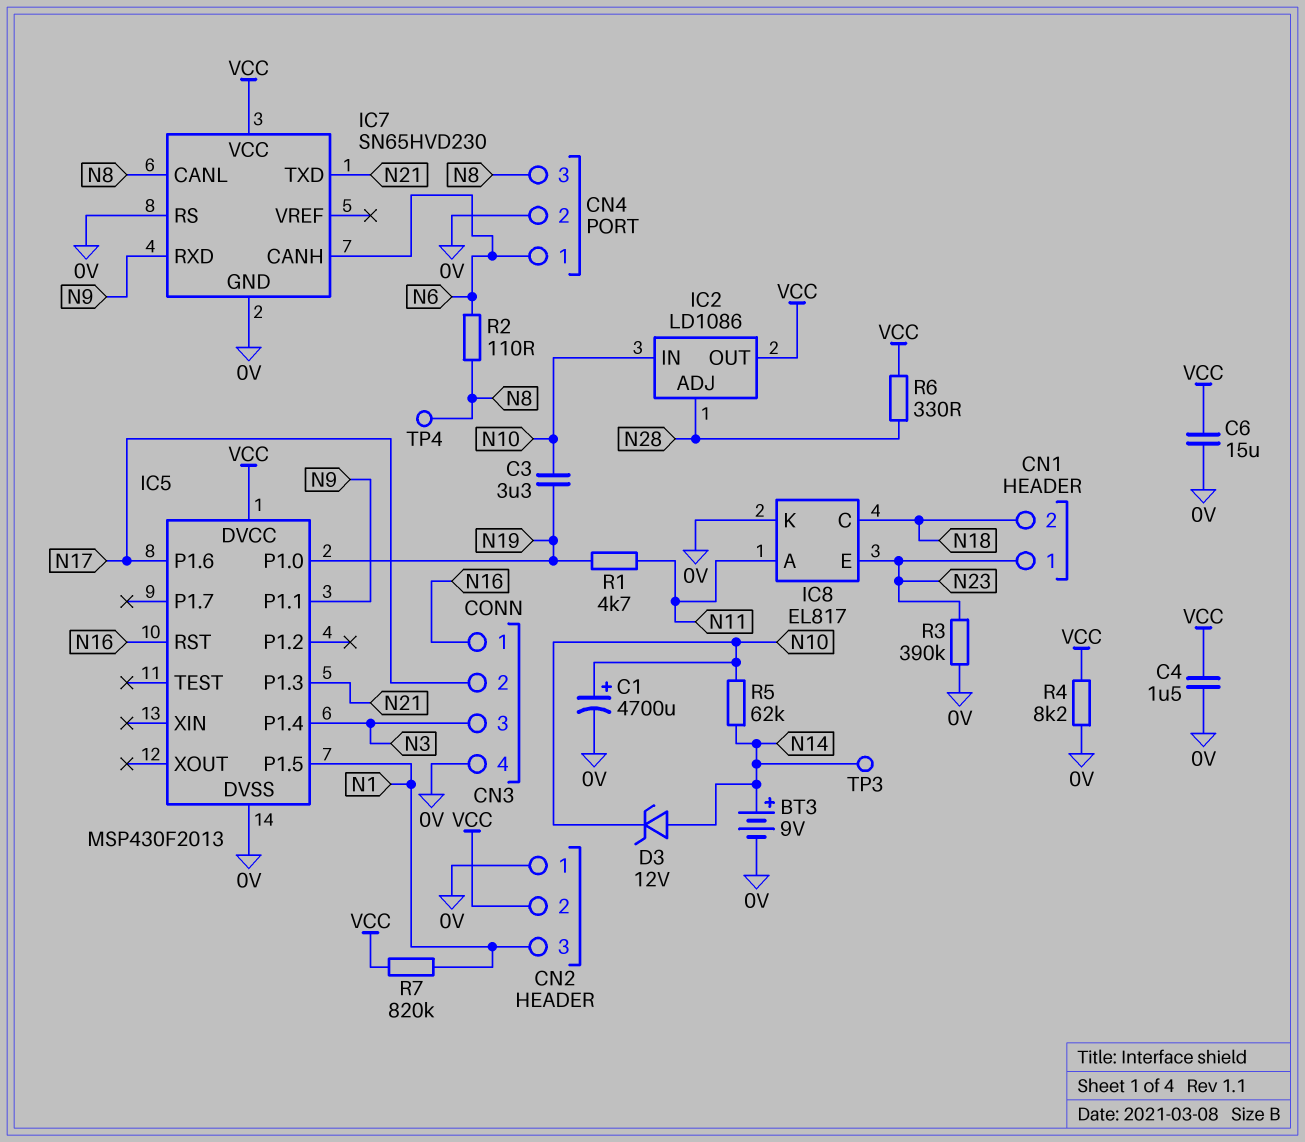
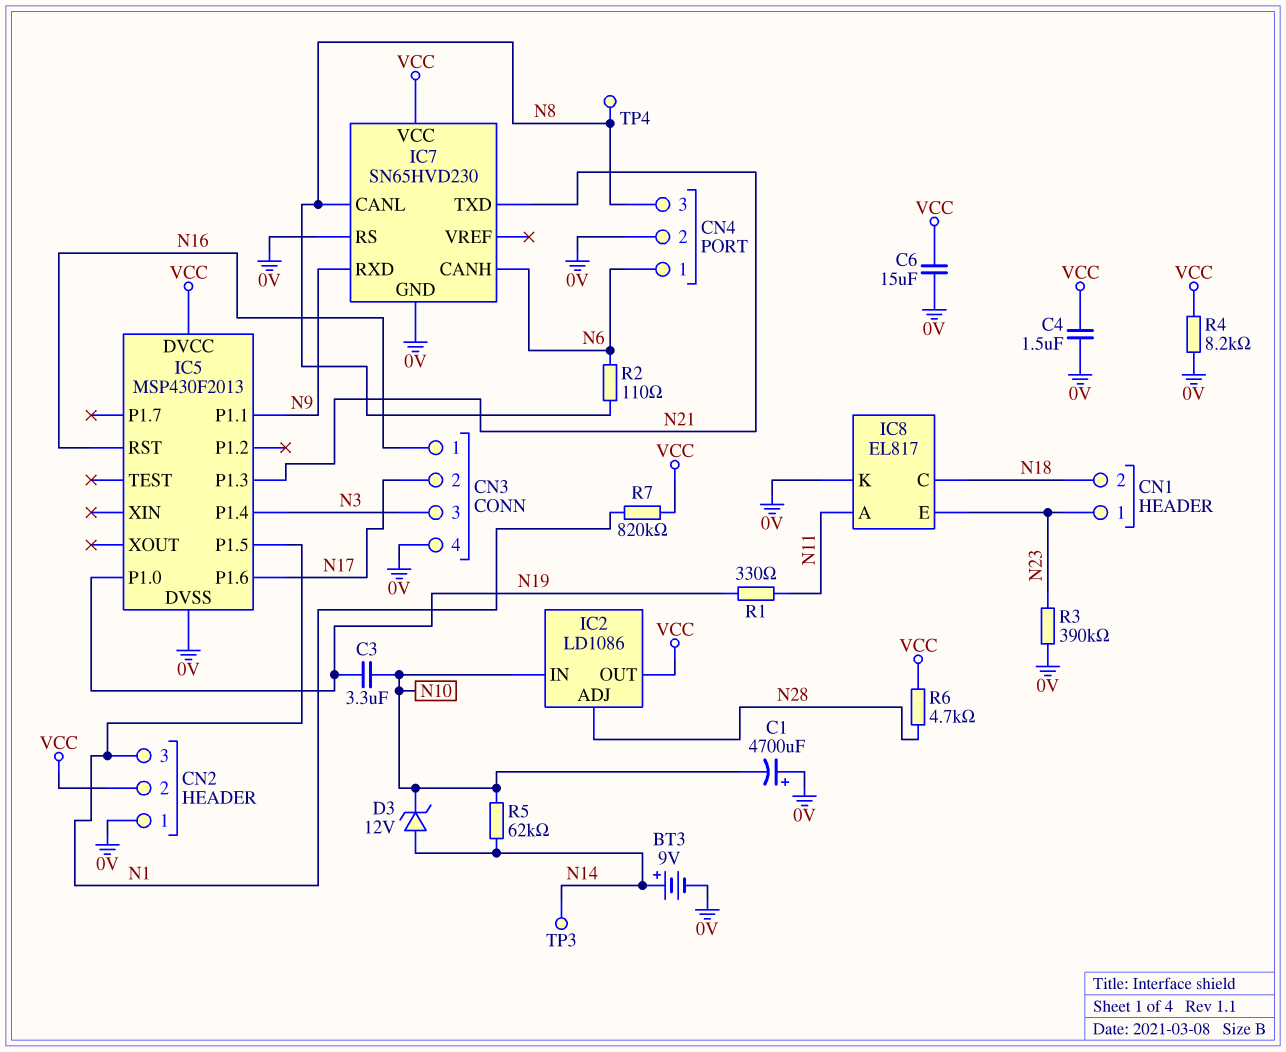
C1: 4700uF (plus N10, minus 0V) -> 4700uF (plus 0V, minus N10)
R1: 4.7k (N11, N19) -> 330 (N11, N19)
R6: 330 (N28, VCC) -> 4.7k (N28, VCC)

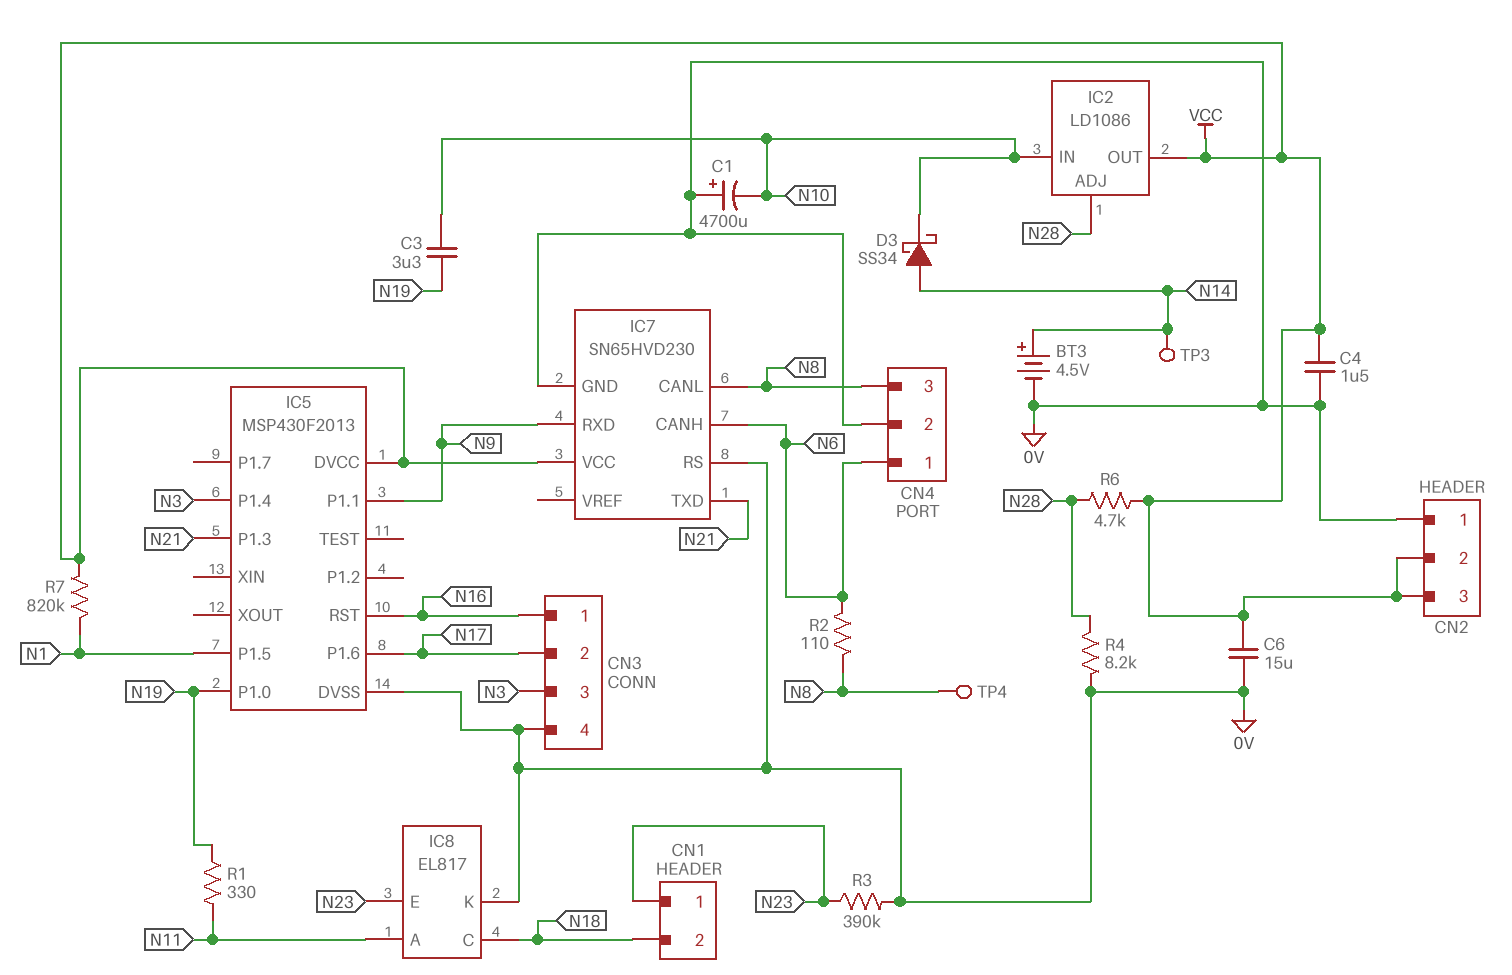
BT3: 9V (plus N14, minus 0V) -> 4.5V (plus N14, minus 0V)
CN2 pin 3: N1 -> VCC
D3: zener 12V (A N14, K N10) -> schottky SS34 (A N14, K N10)
R4: 8.2k (0V, VCC) -> 8.2k (0V, N28)
R5: 62k (N10, N14) -> none

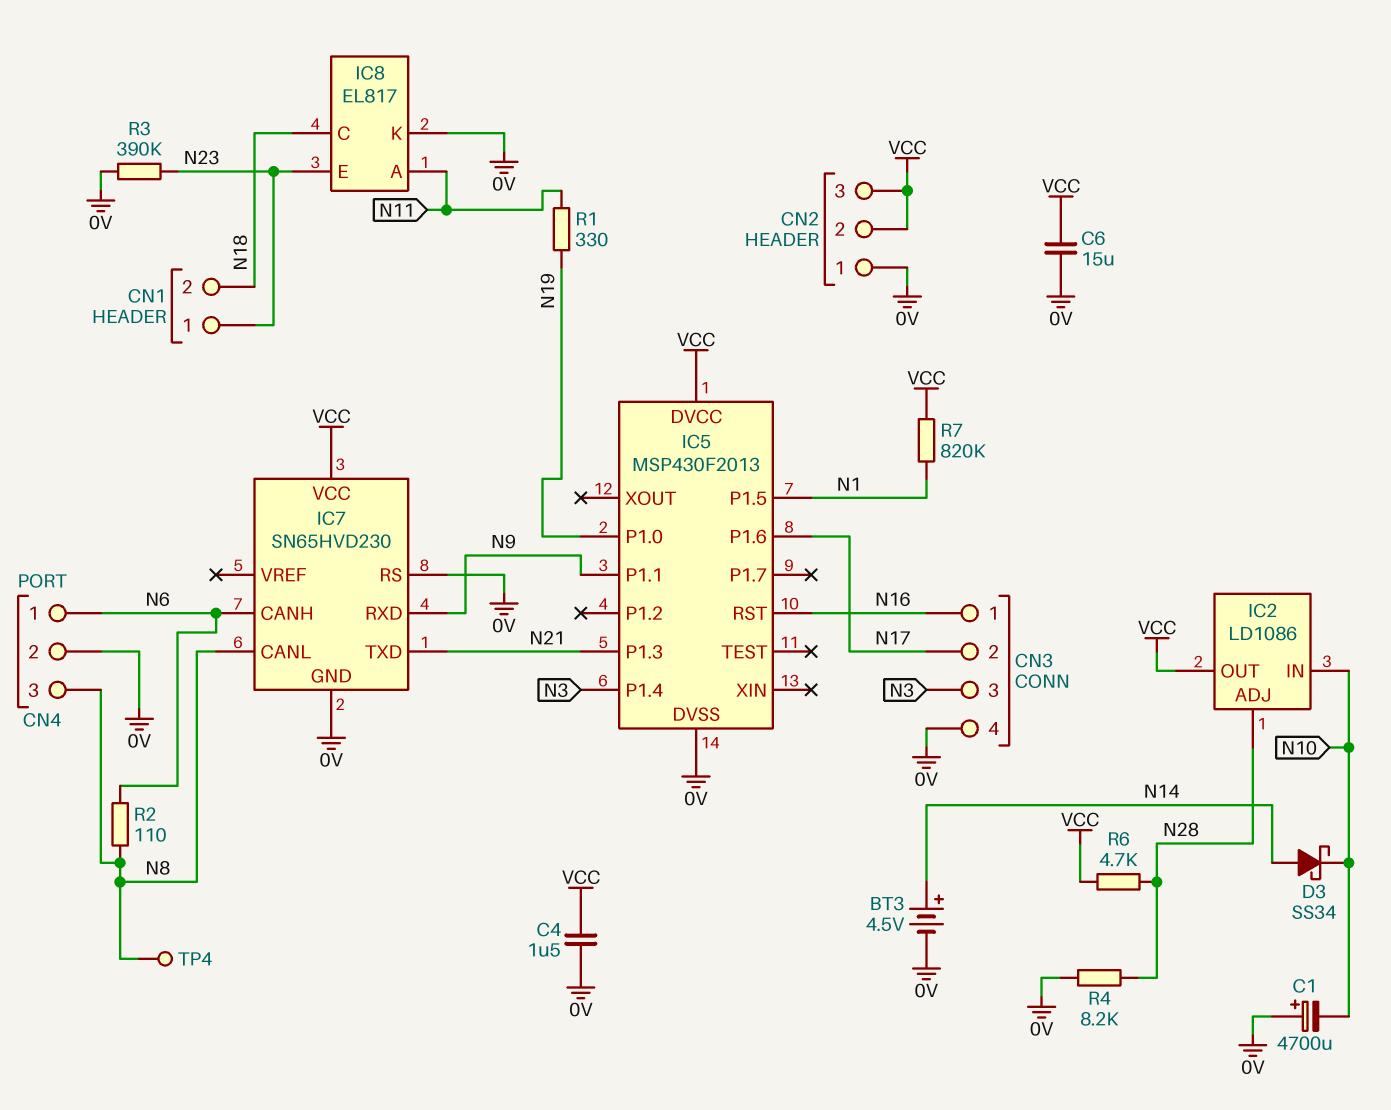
C3: 3.3uF (N10, N19) -> none
TP3: test point (N14) -> none

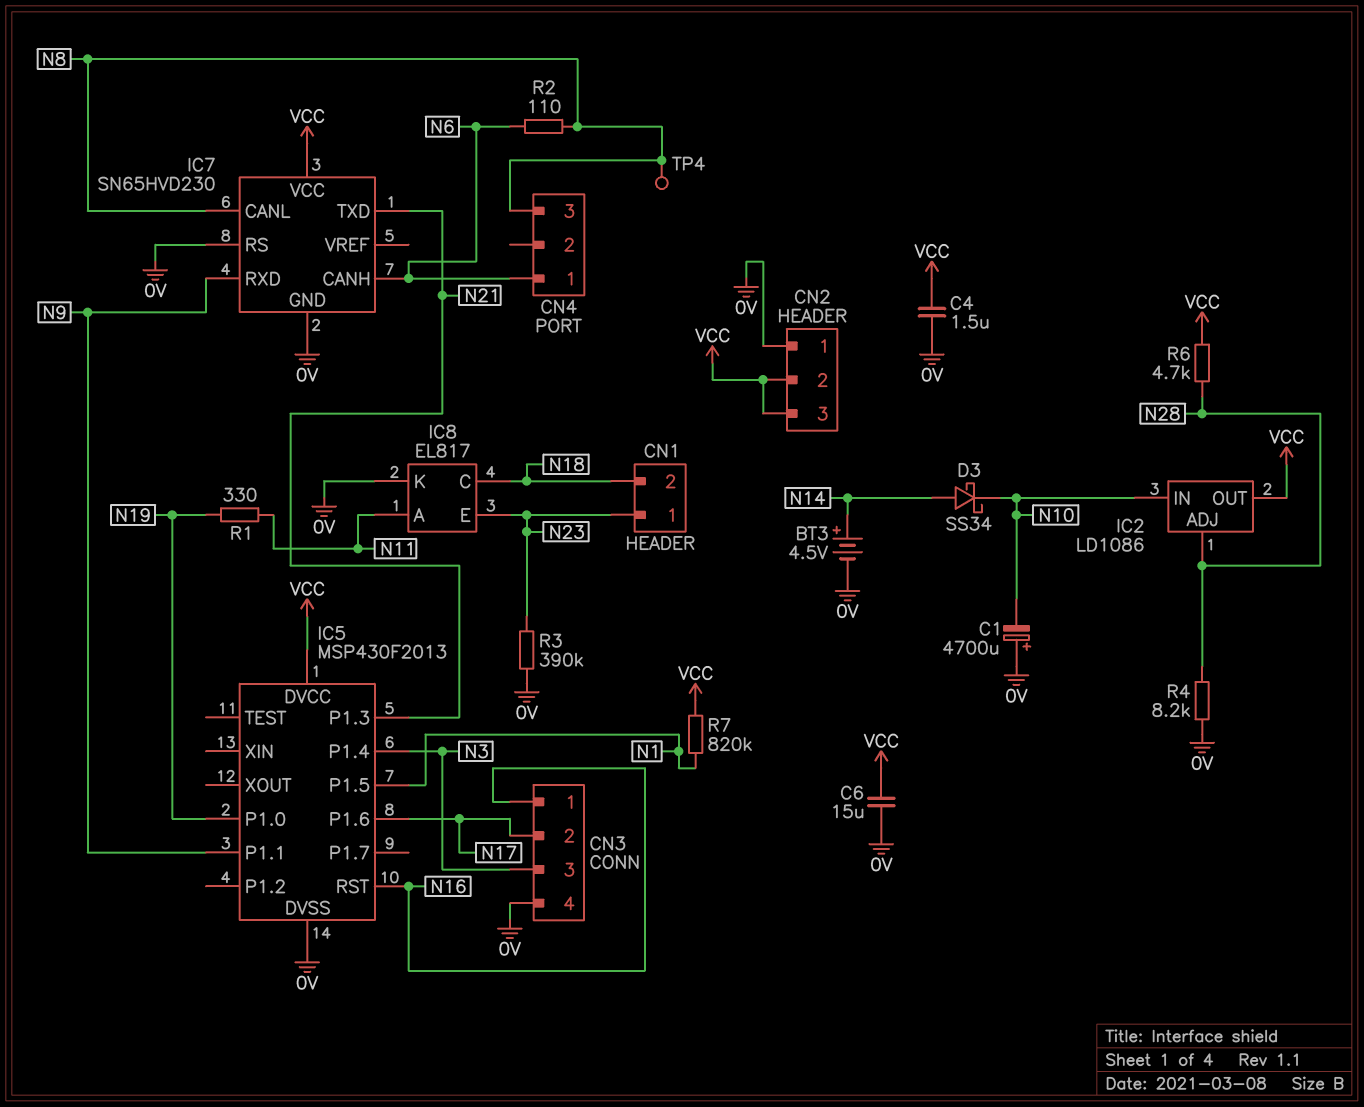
CN4 pin 2: 0V -> none

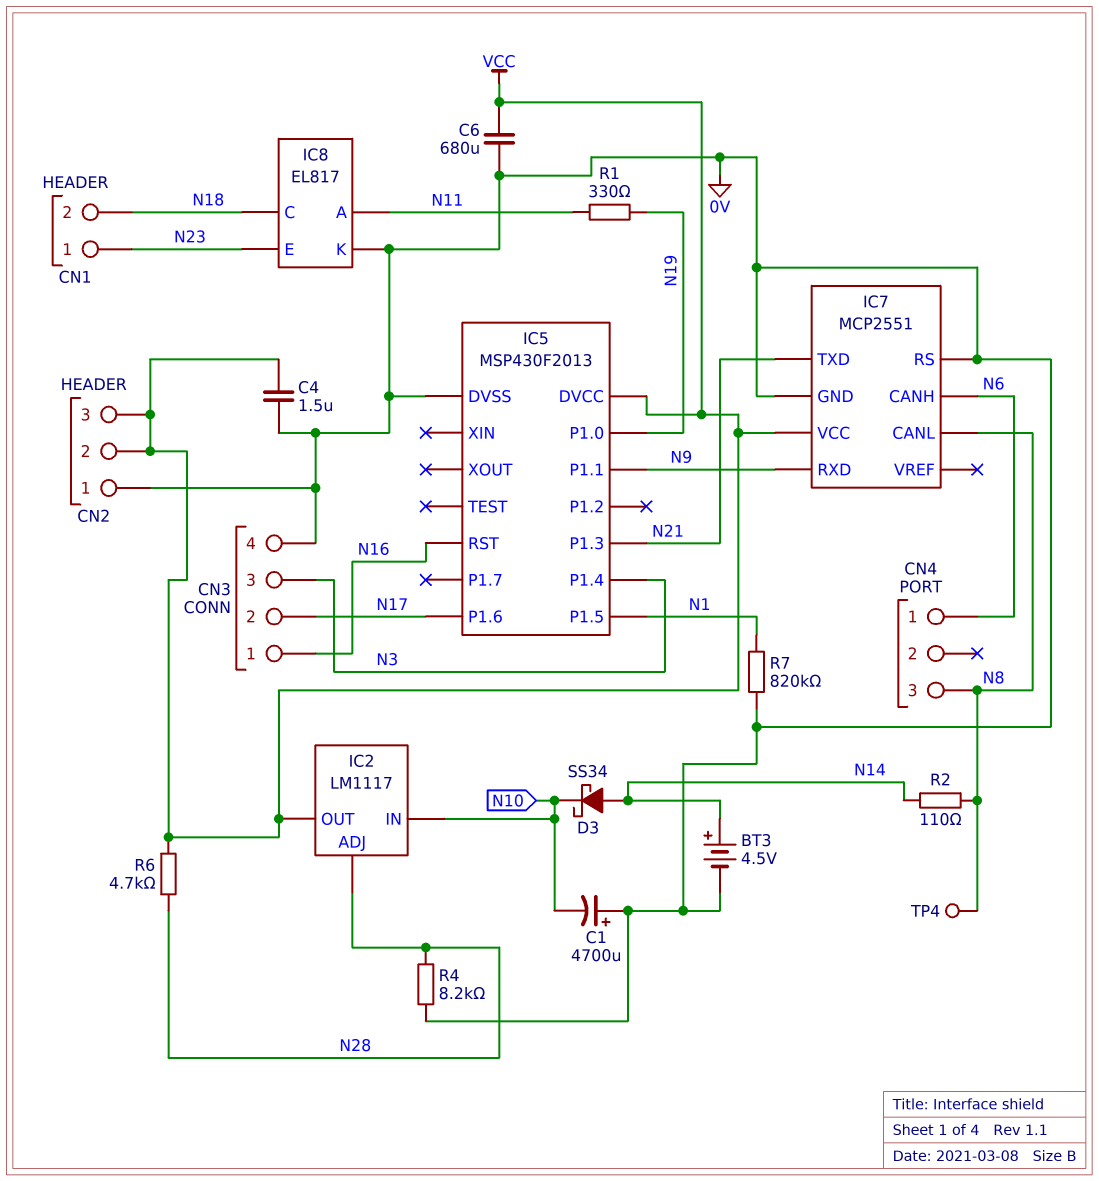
C6: 15uF (0V, VCC) -> 680uF (0V, VCC)
IC2: LD1086 -> LM1117
IC7: SN65HVD230 -> MCP2551
R2: 110 (N6, N8) -> 110 (N8, N14)
R3: 390k (0V, N23) -> none
R7: 820k (N1, VCC) -> 820k (0V, N1)

